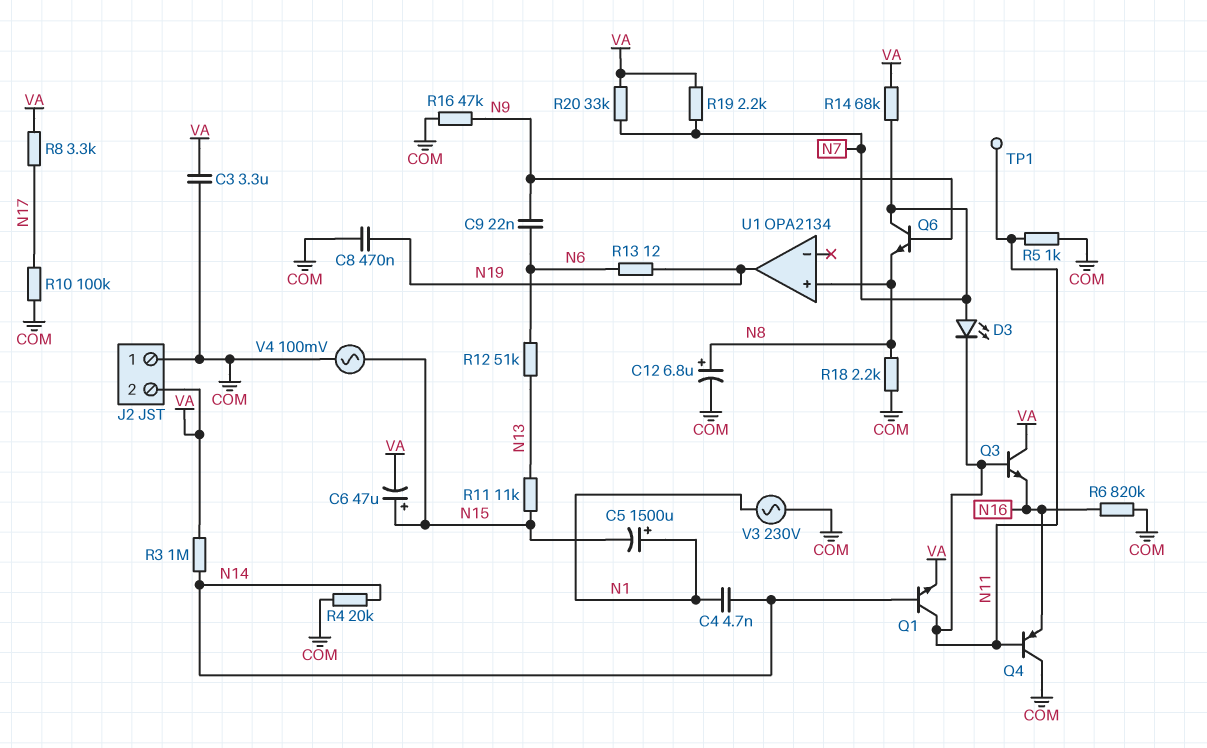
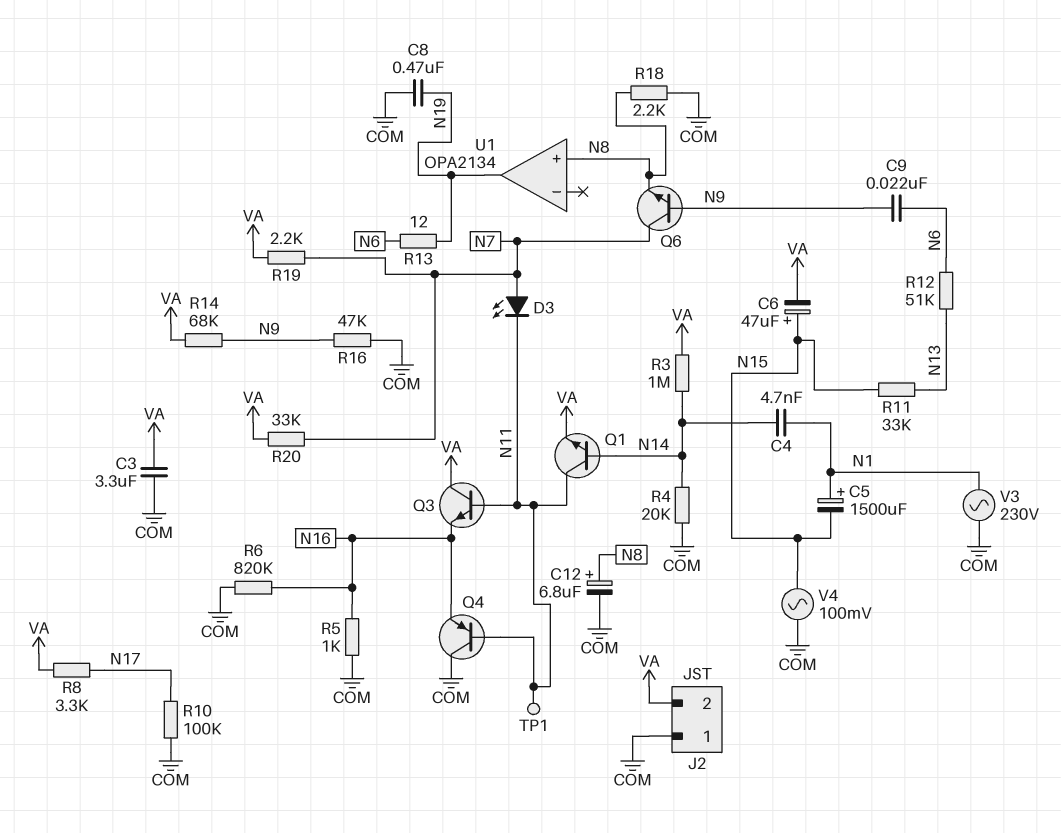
R5: 1k (COM, N11) -> 1k (COM, N16)
R11: 11k (N13, N15) -> 33k (N13, N15)
R14: 68k (N7, VA) -> 68k (N9, VA)

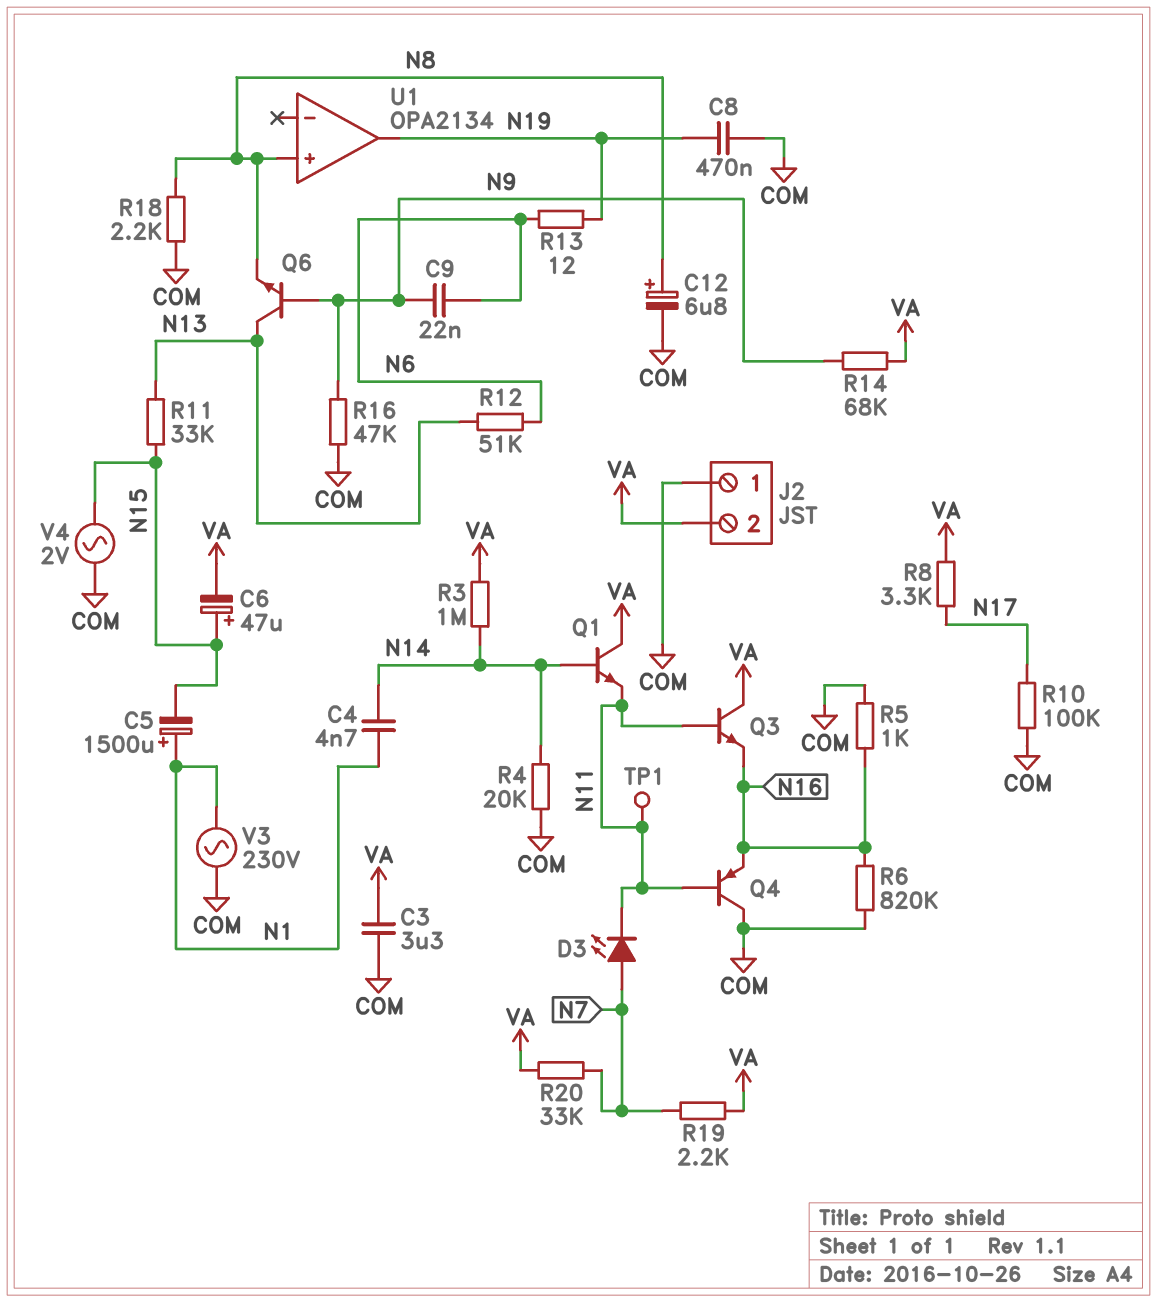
Q1: NPN (B N14, C N11, E VA) -> NPN (B N14, C VA, E N11)
Q6: NPN (B N9, C N7, E N8) -> NPN (B N9, C N13, E N8)
V4: AC 100mV (COM, N15) -> AC 2V (COM, N15)

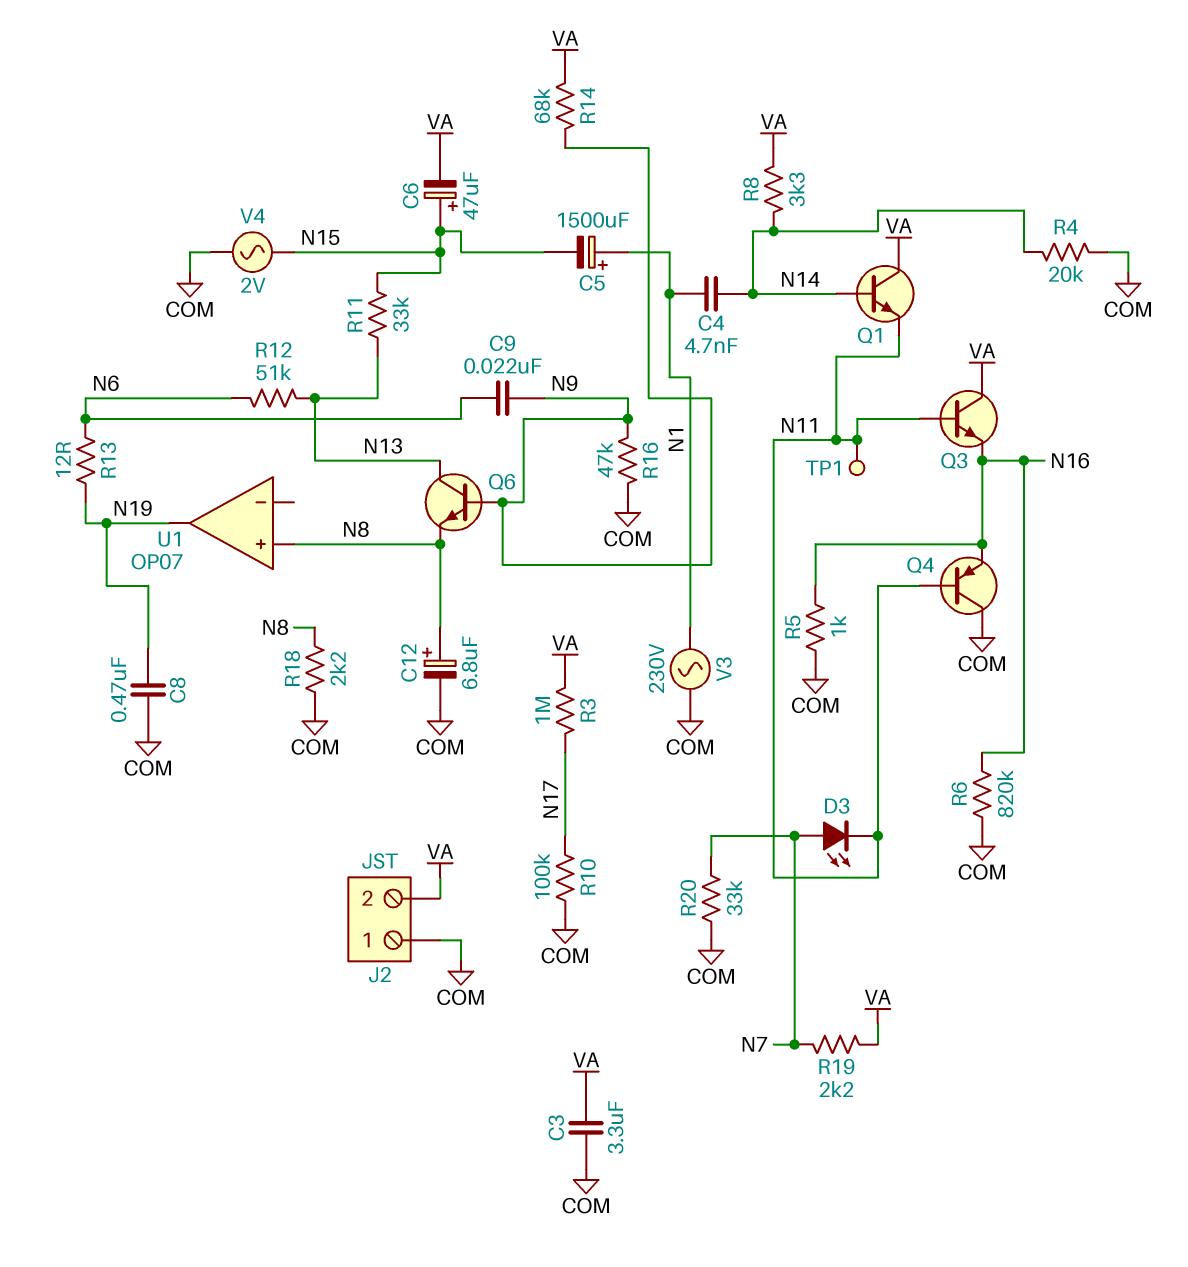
R3: 1M (N14, VA) -> 1M (N17, VA)
R8: 3.3k (N17, VA) -> 3.3k (N14, VA)
R20: 33k (N7, VA) -> 33k (COM, N7)
U1: OPA2134 -> OP07

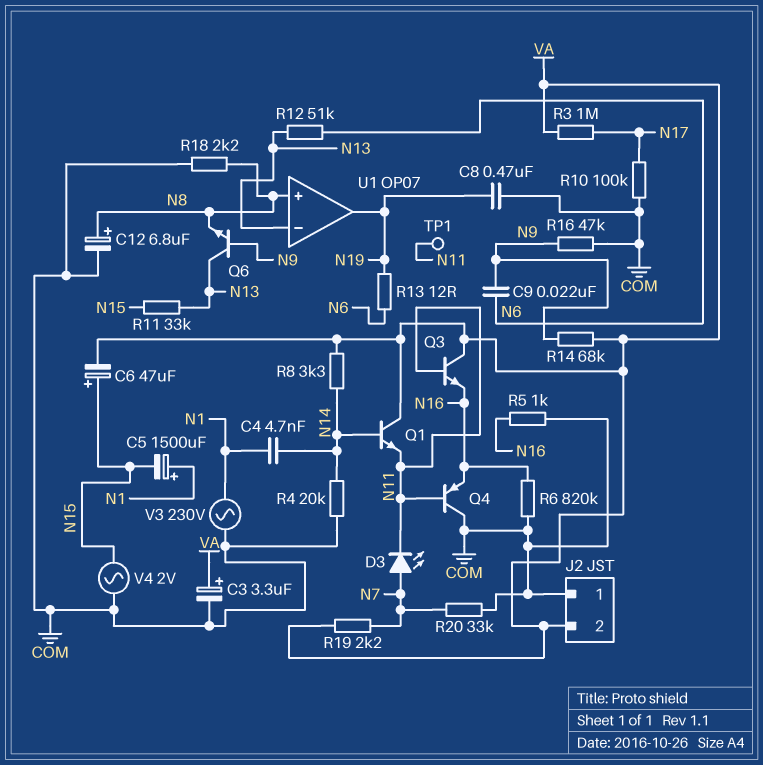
C3: 3.3uF (COM, VA) -> 3.3uF (plus VA, minus COM)
U1 pin in-: none -> N13

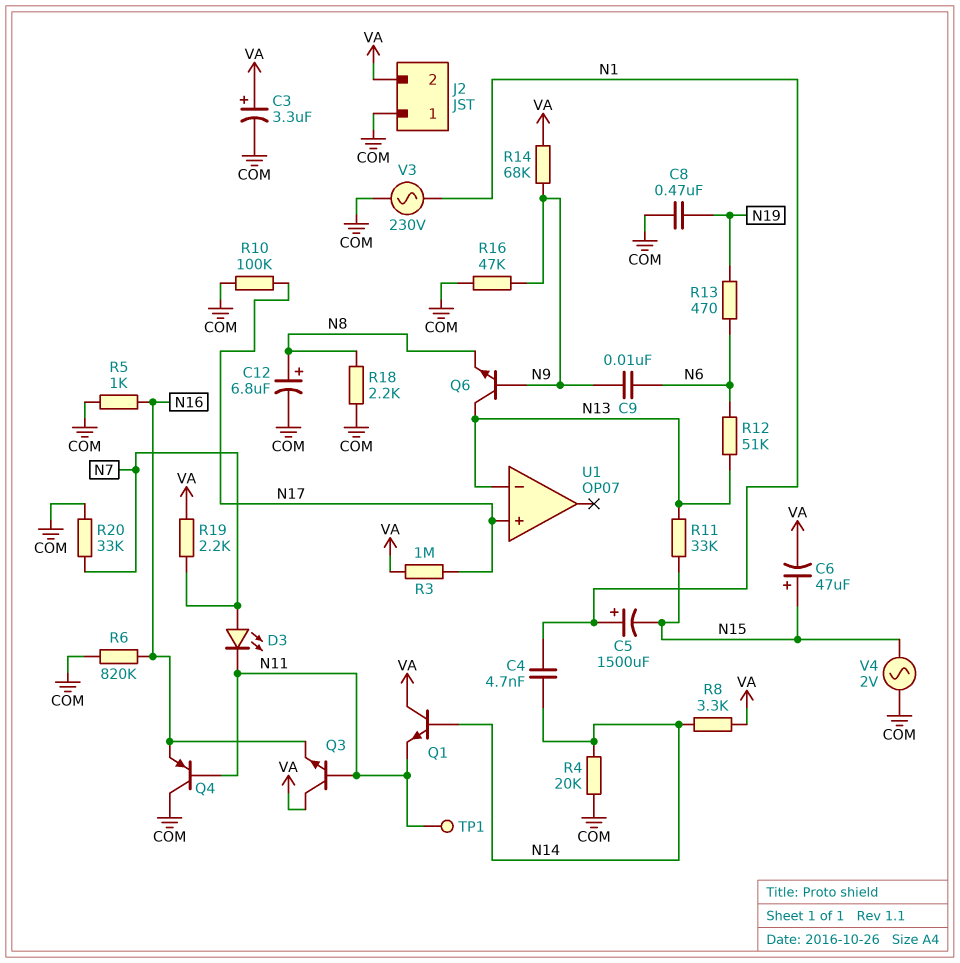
C9: 22nF (N6, N9) -> 10nF (N6, N9)
R13: 12 (N6, N19) -> 470 (N6, N19)
U1 pin in+: N8 -> N17
U1 pin out: N19 -> none

